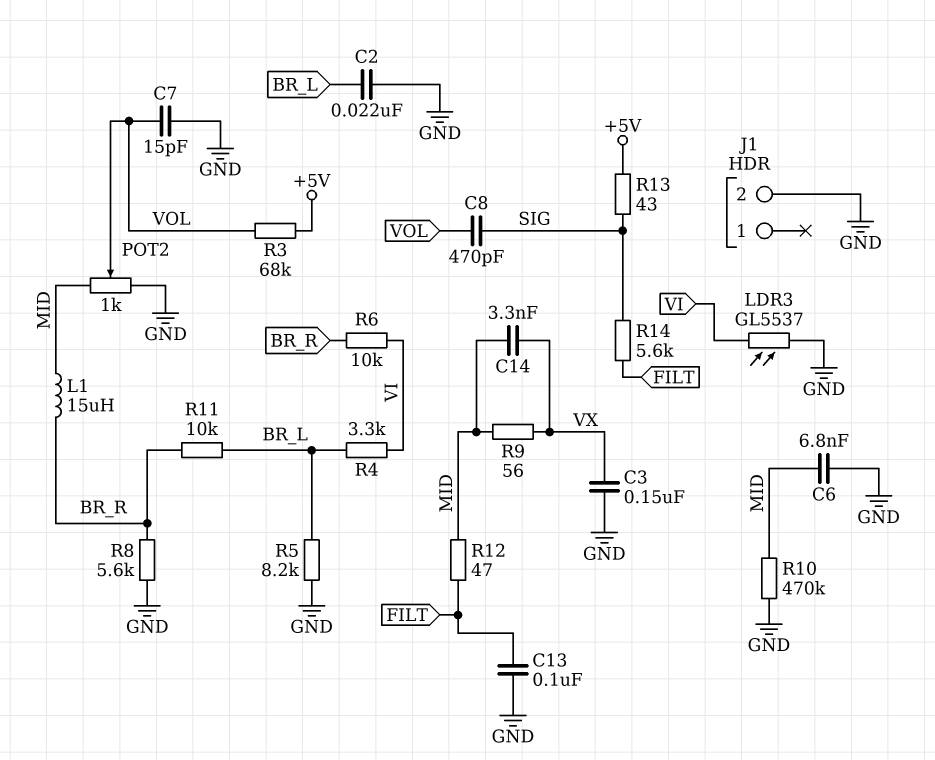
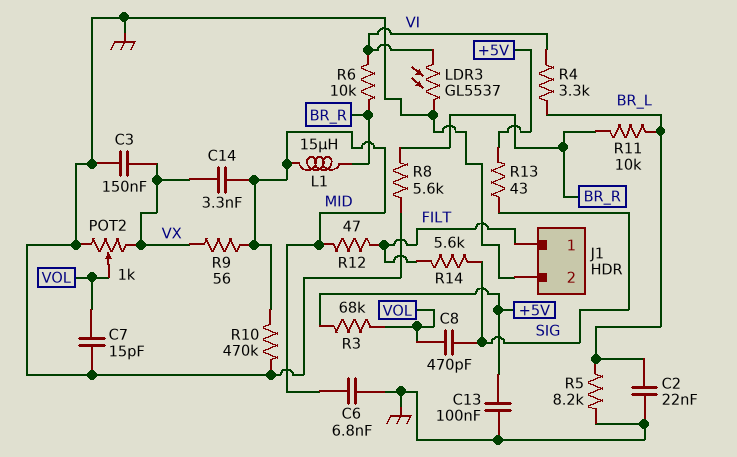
C13: 100nF (FILT, GND) -> 100nF (+5V, GND)
J1 pin 1: none -> FILT
POT2: 1k (GND, MID, wiper VOL) -> 1k (GND, VX, wiper VOL)

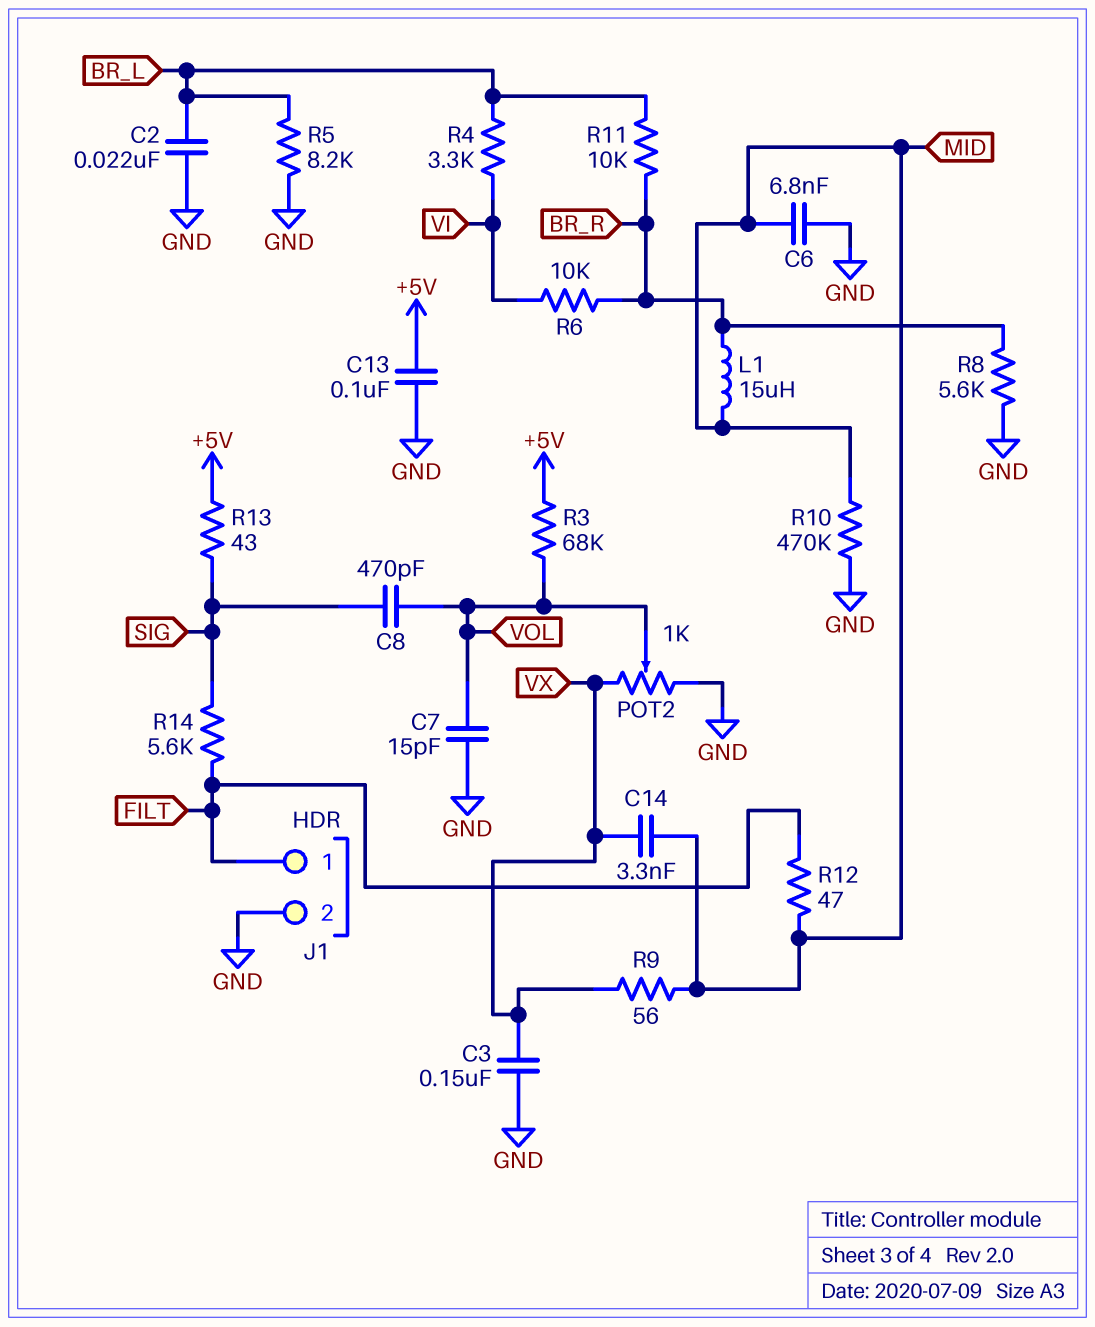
LDR3: GL5537 (GND, VI) -> none

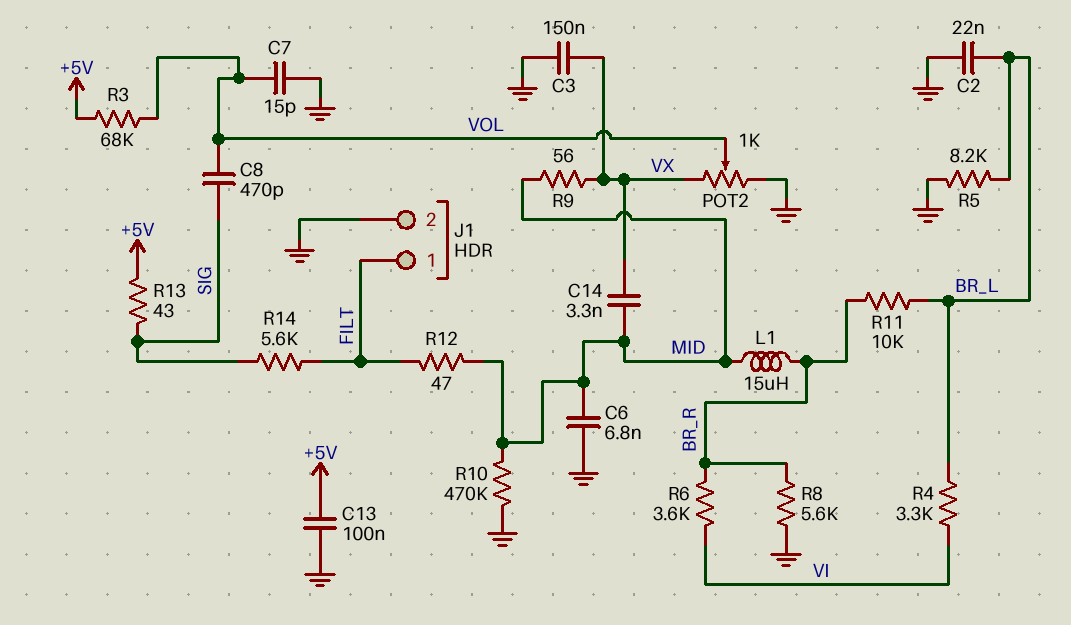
R6: 10k (BR_R, VI) -> 3.6k (BR_R, VI)

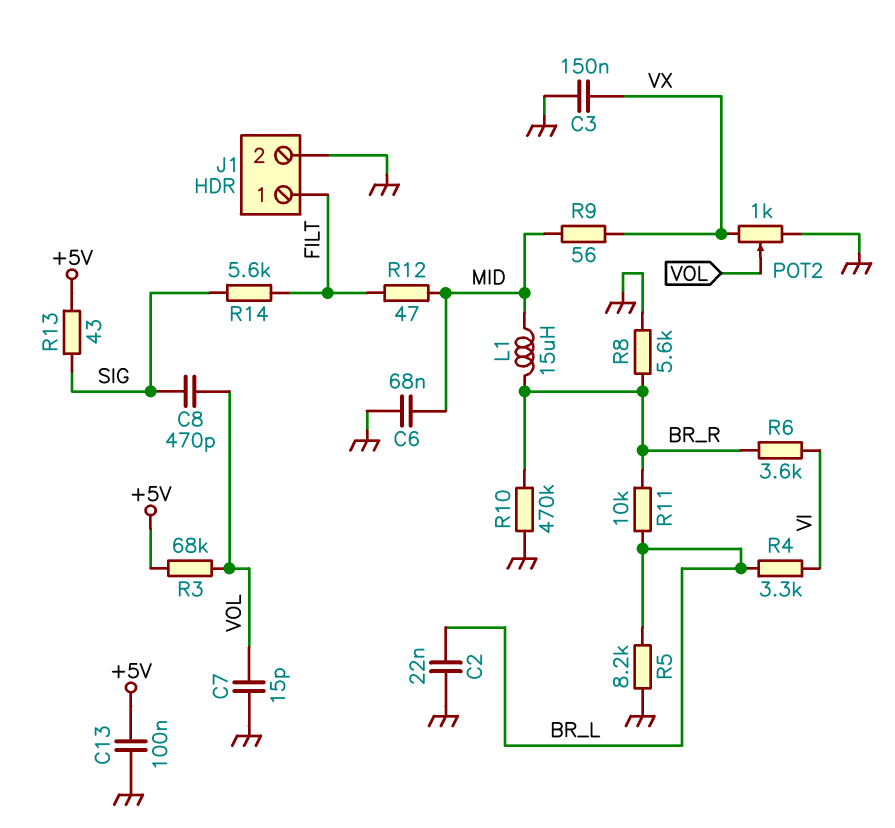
C6: 6.8nF (GND, MID) -> 68nF (GND, MID)
C14: 3.3nF (MID, VX) -> none
R10: 470k (GND, MID) -> 470k (BR_R, GND)

